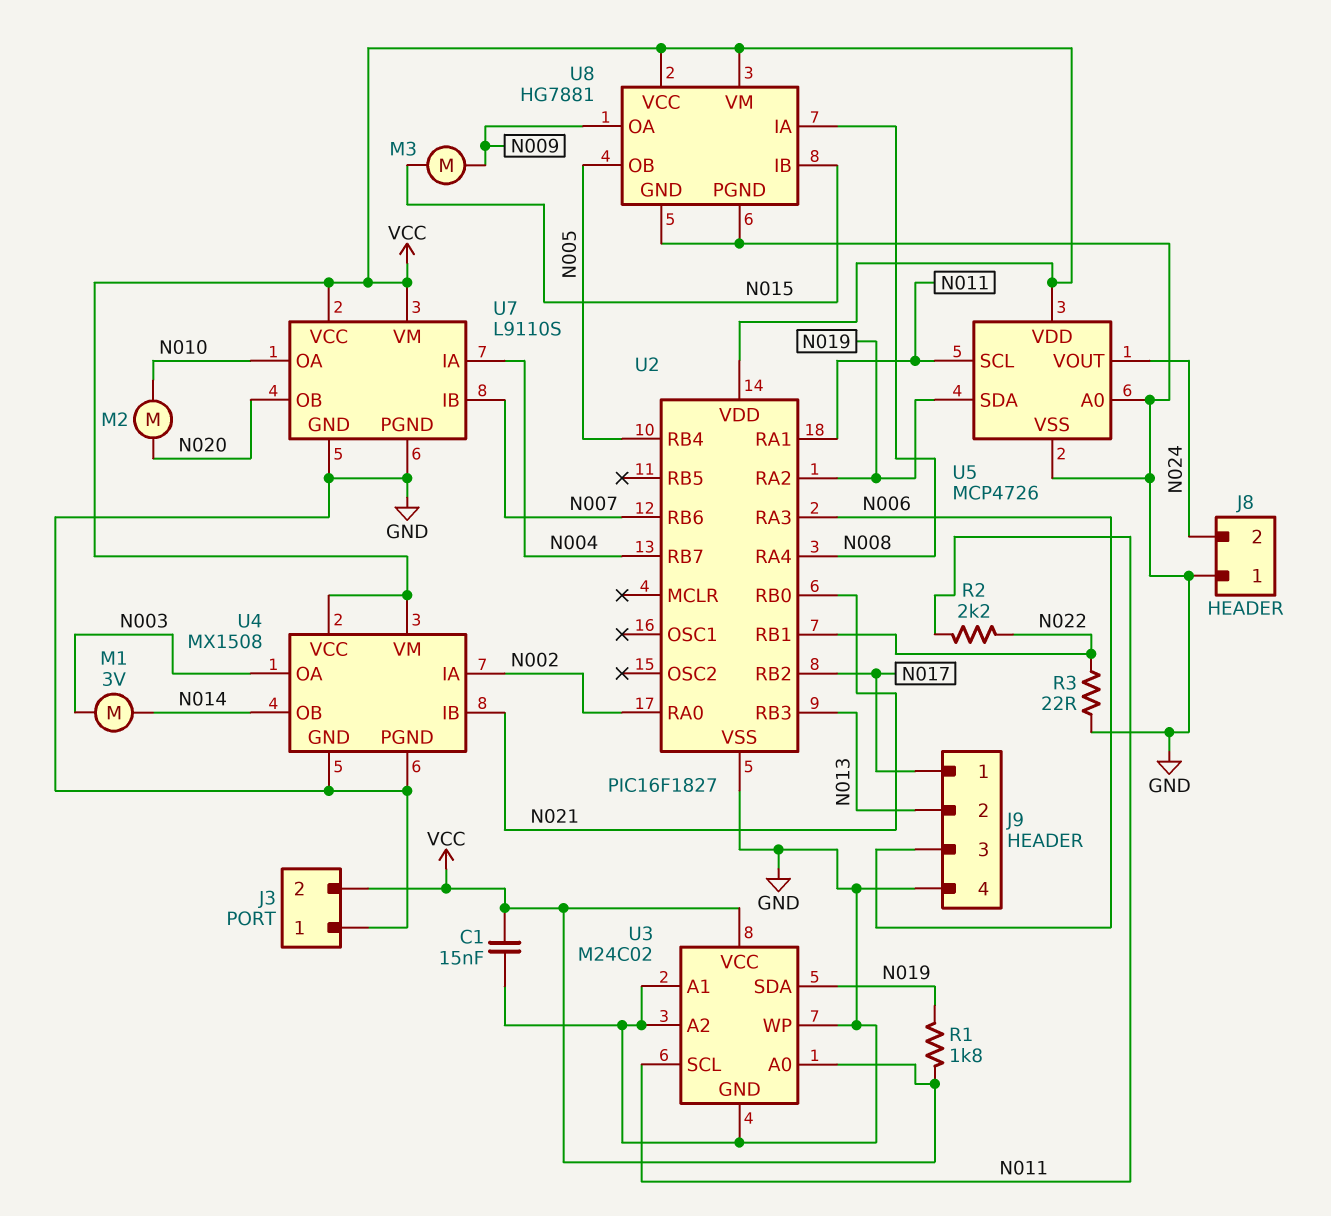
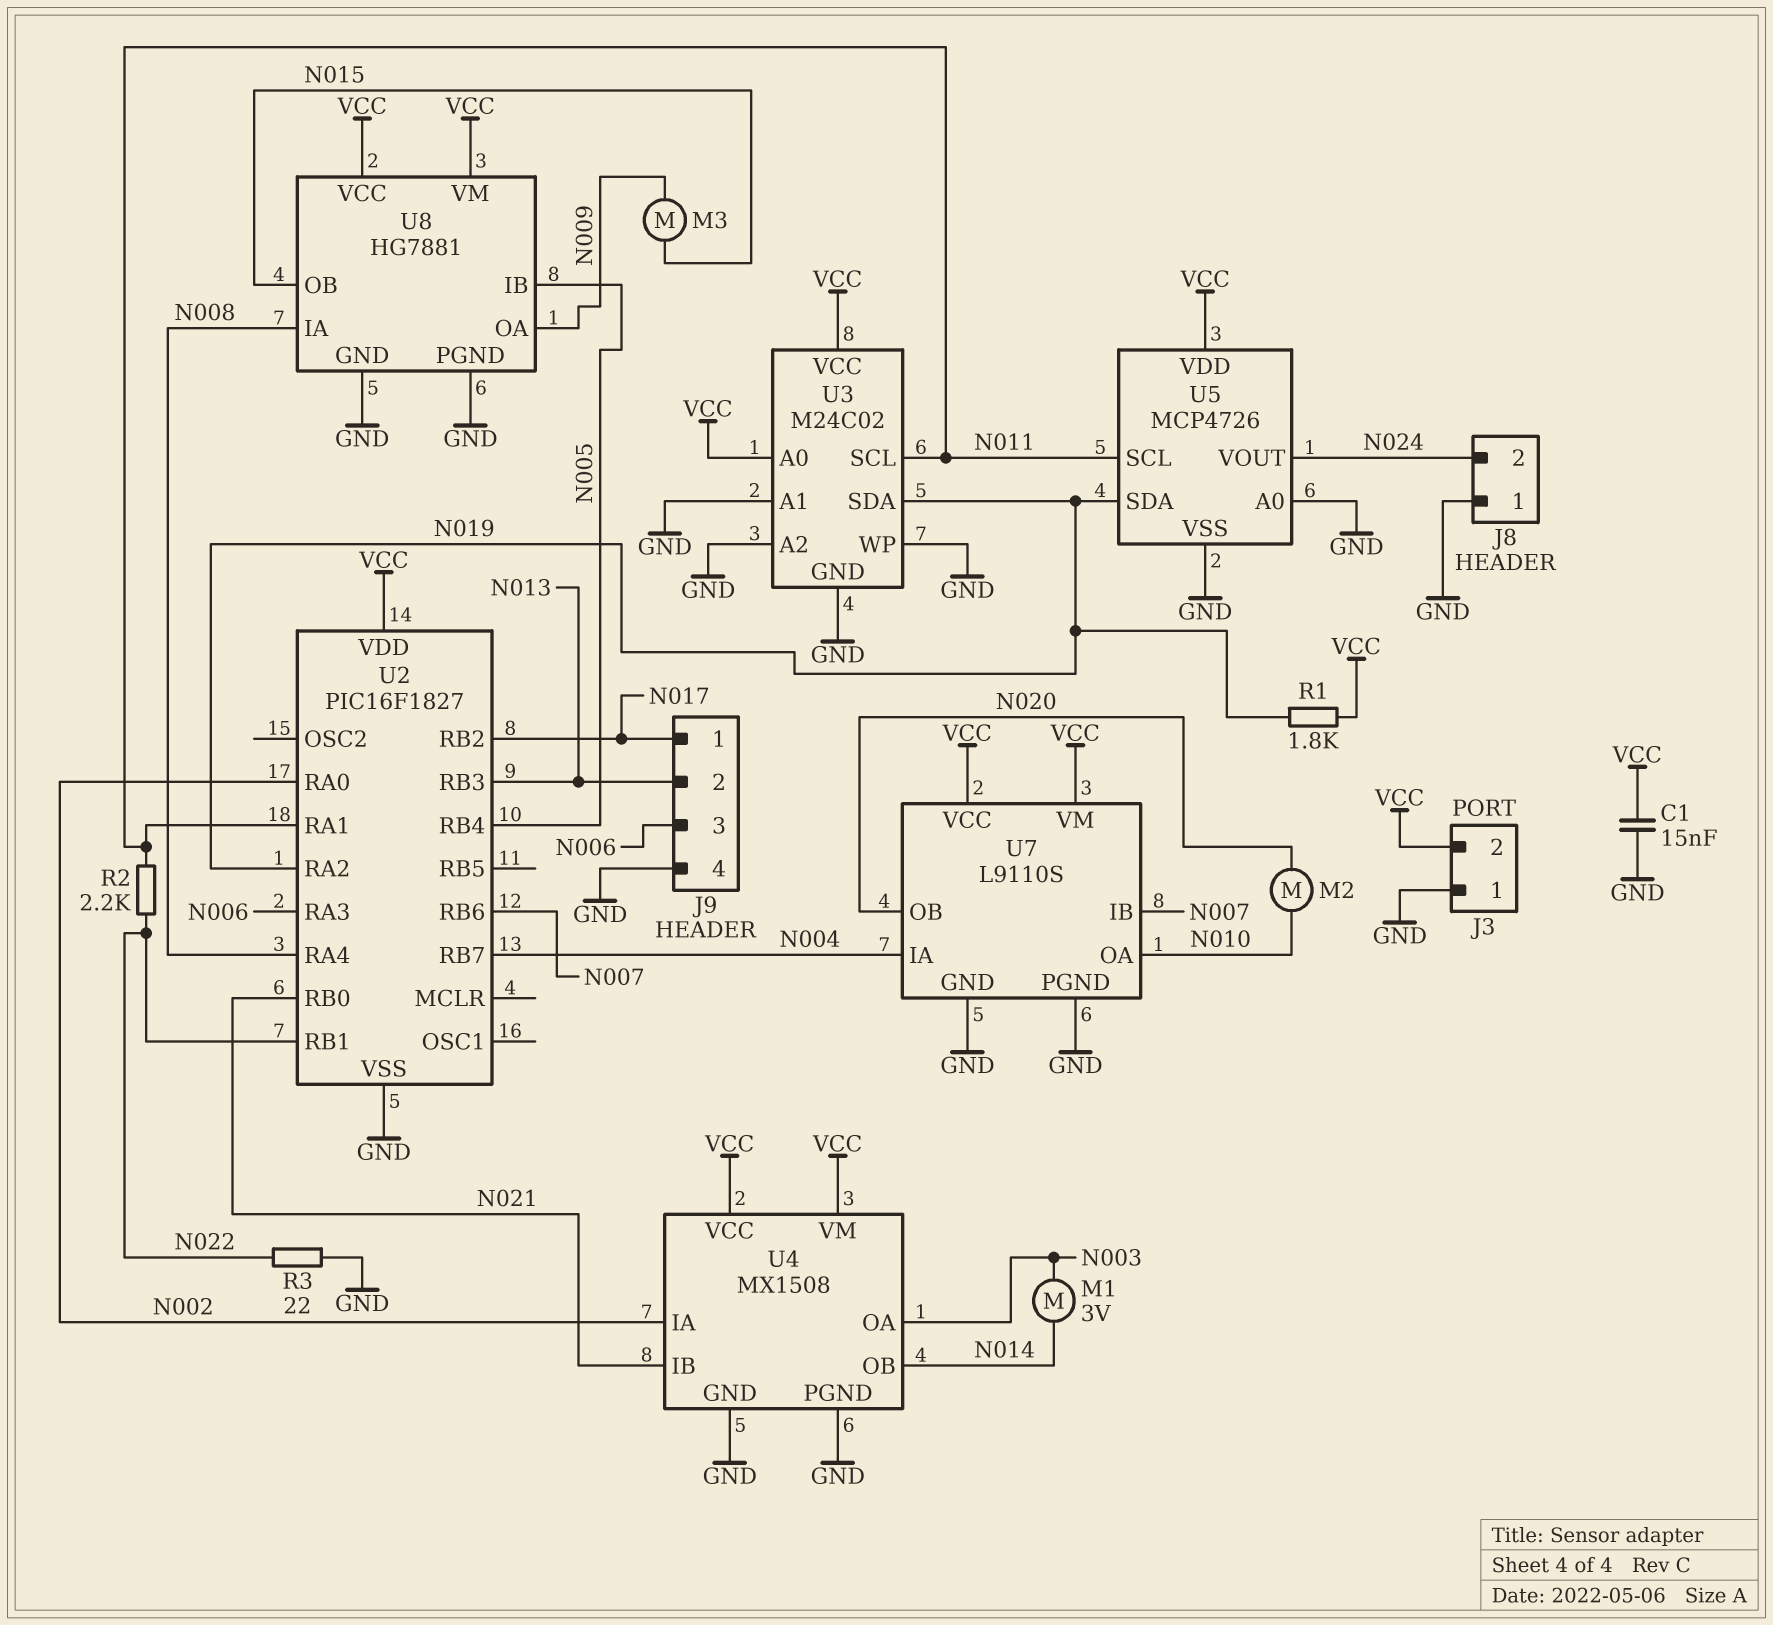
U8 pin IB: N015 -> N005
U8 pin OB: N005 -> N015

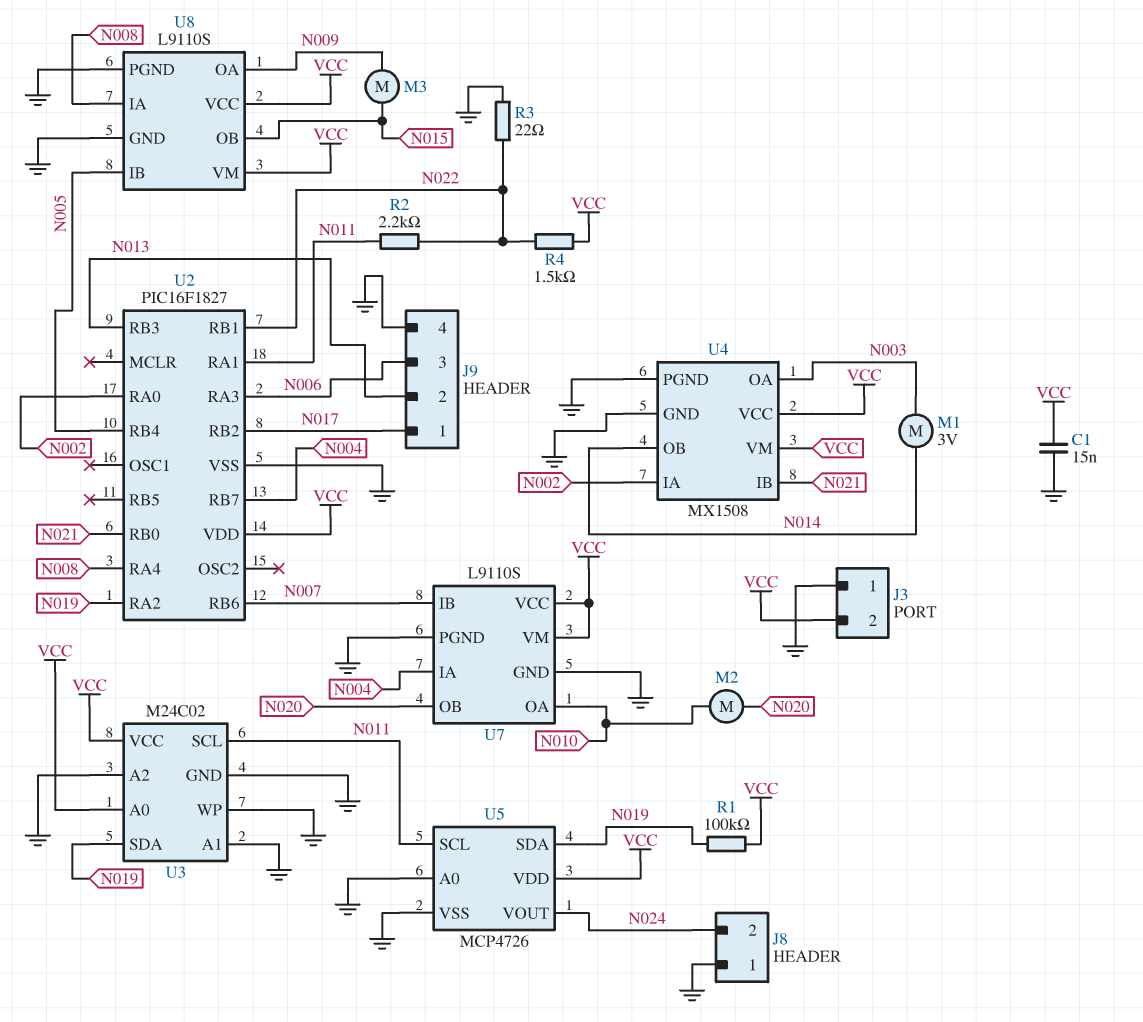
R1: 1.8k (N019, VCC) -> 100k (N019, VCC)
R4: none -> 1.5k (N022, VCC)
U8: HG7881 -> L9110S

